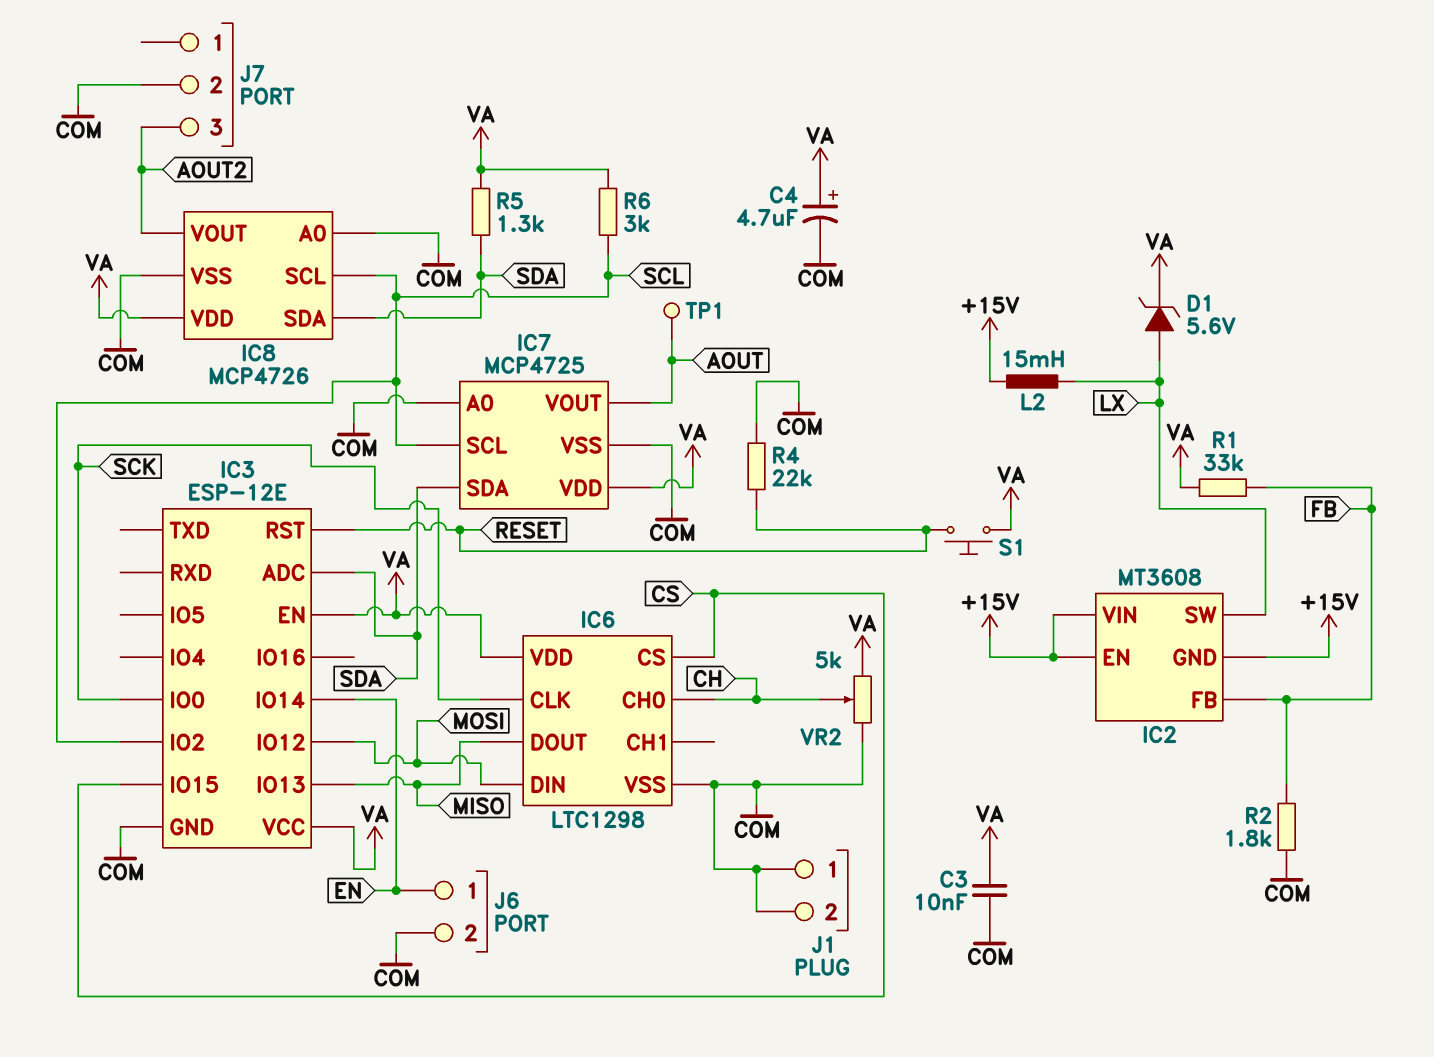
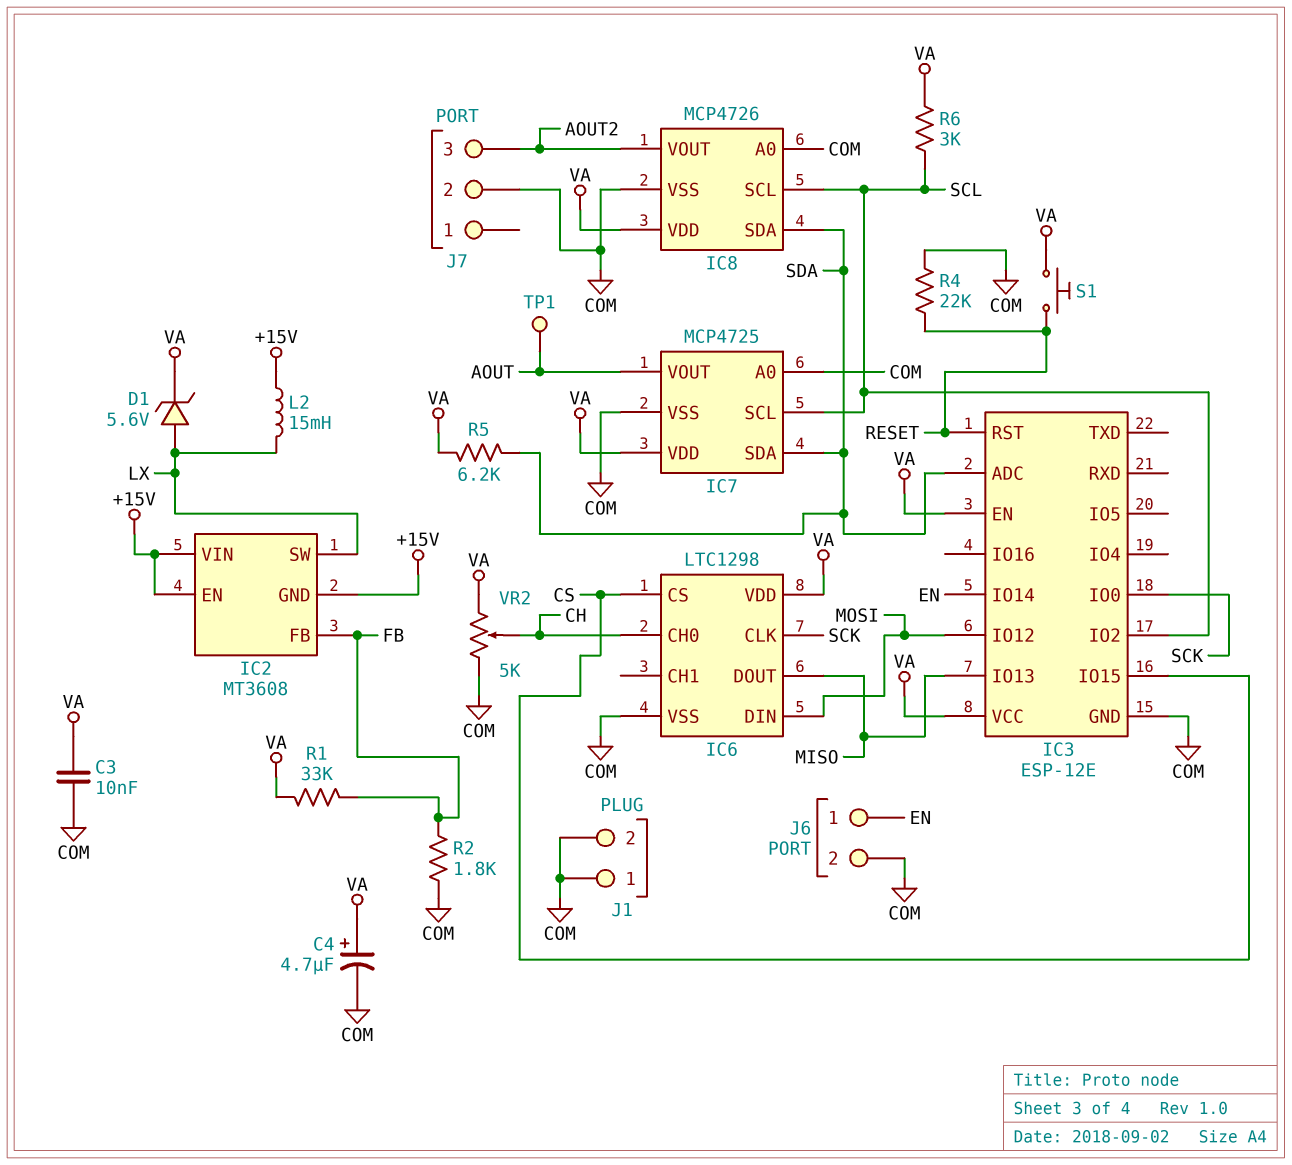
R5: 1.3k (SDA, VA) -> 6.2k (SDA, VA)

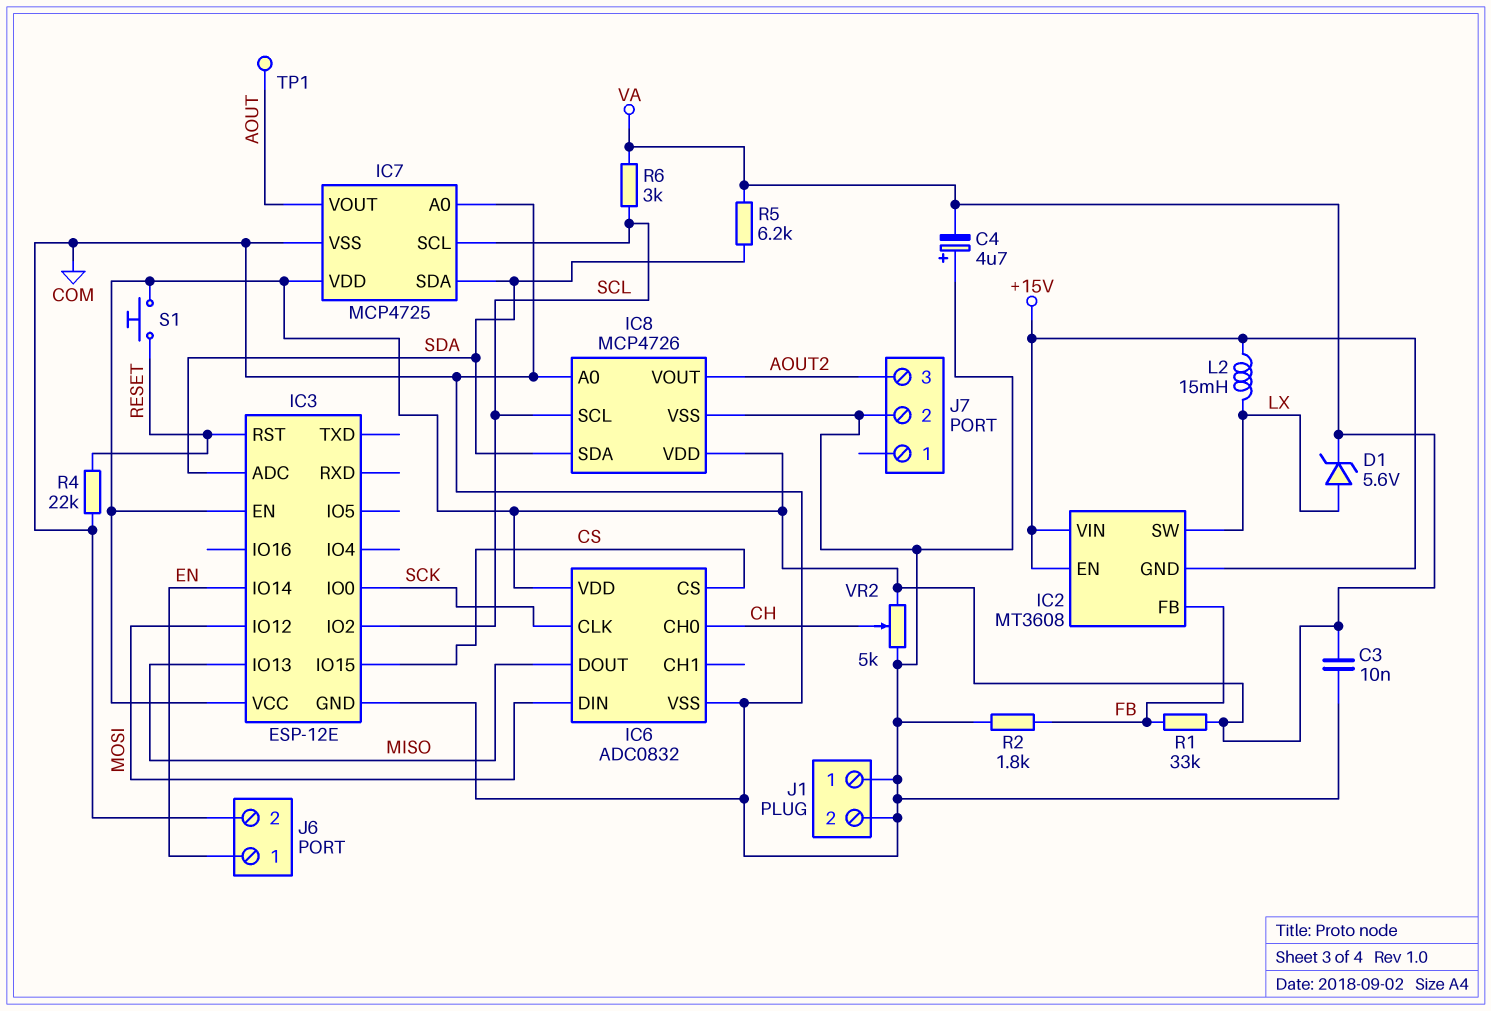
C4: 4.7uF (plus VA, minus COM) -> 4.7uF (plus COM, minus VA)
IC6: LTC1298 -> ADC0832

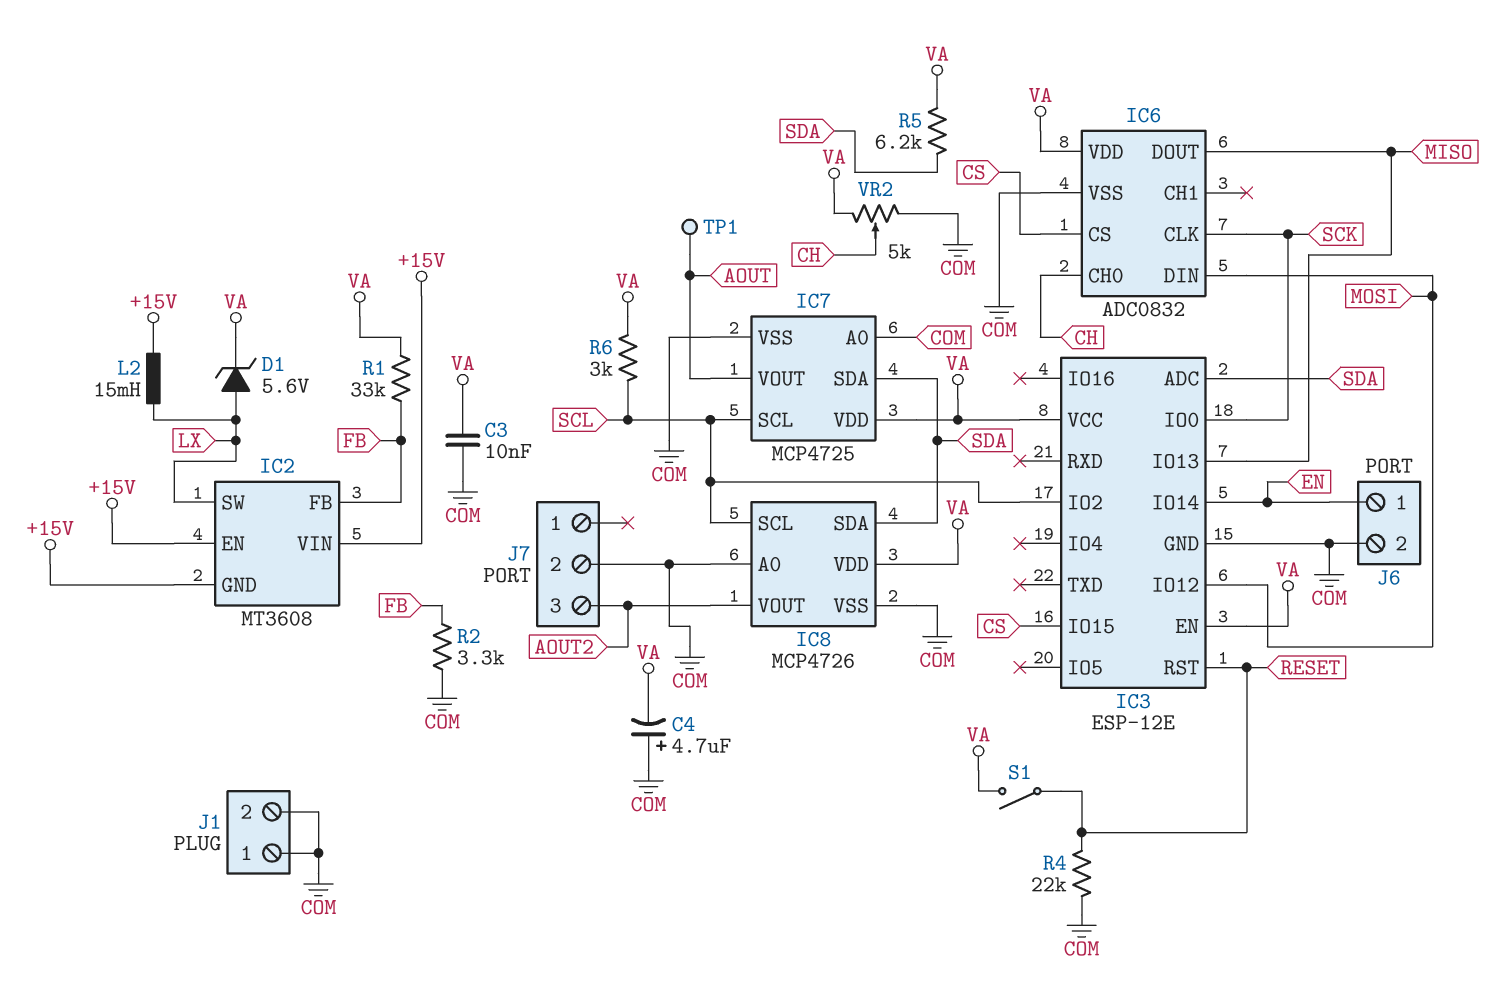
R2: 1.8k (COM, FB) -> 3.3k (COM, FB)
S1: button (RESET, VA) -> switch (RESET, VA)

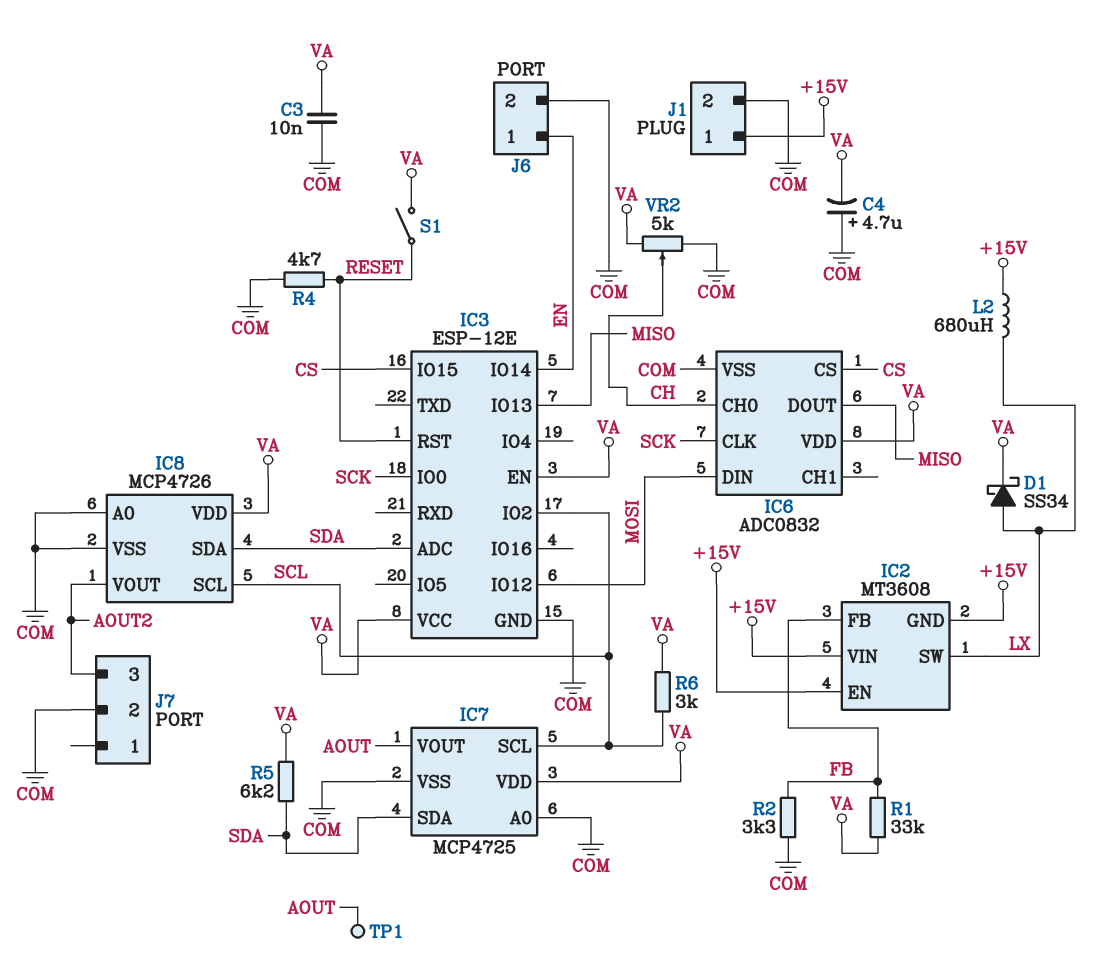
D1: zener 5.6V (A LX, K VA) -> schottky SS34 (A LX, K VA)
J1 pin 1: COM -> +15V
L2: 15mH (+15V, LX) -> 680uH (+15V, LX)
R4: 22k (COM, RESET) -> 4.7k (COM, RESET)

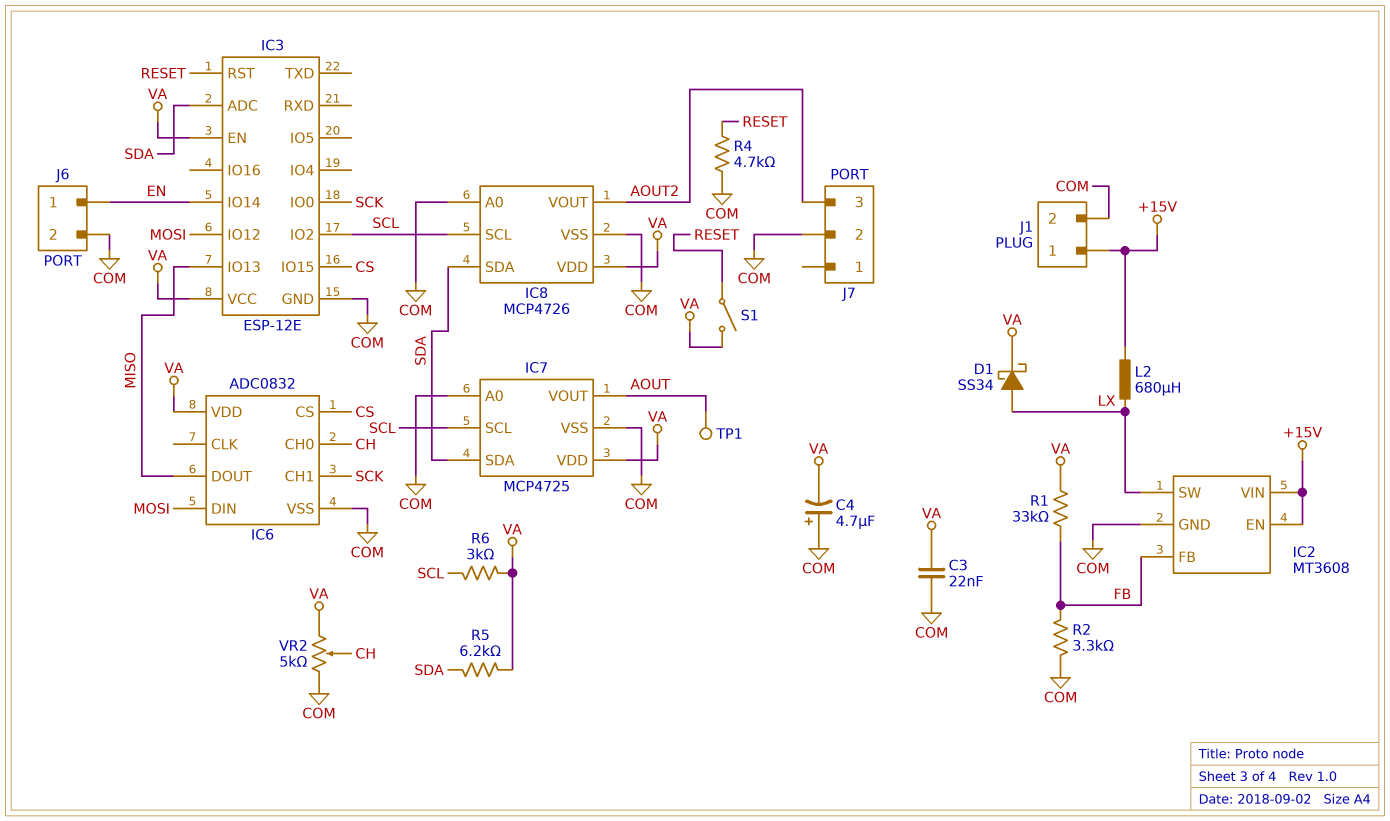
C3: 10nF (COM, VA) -> 22nF (COM, VA)
IC2 pin GND: +15V -> COM
IC6 pin CH1: none -> SCK
IC6 pin CLK: SCK -> none

